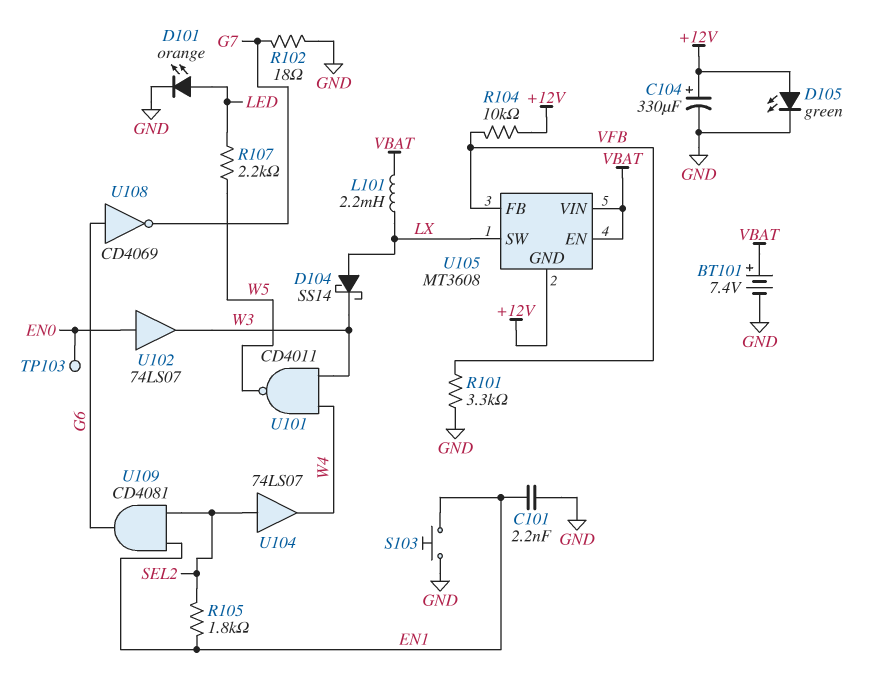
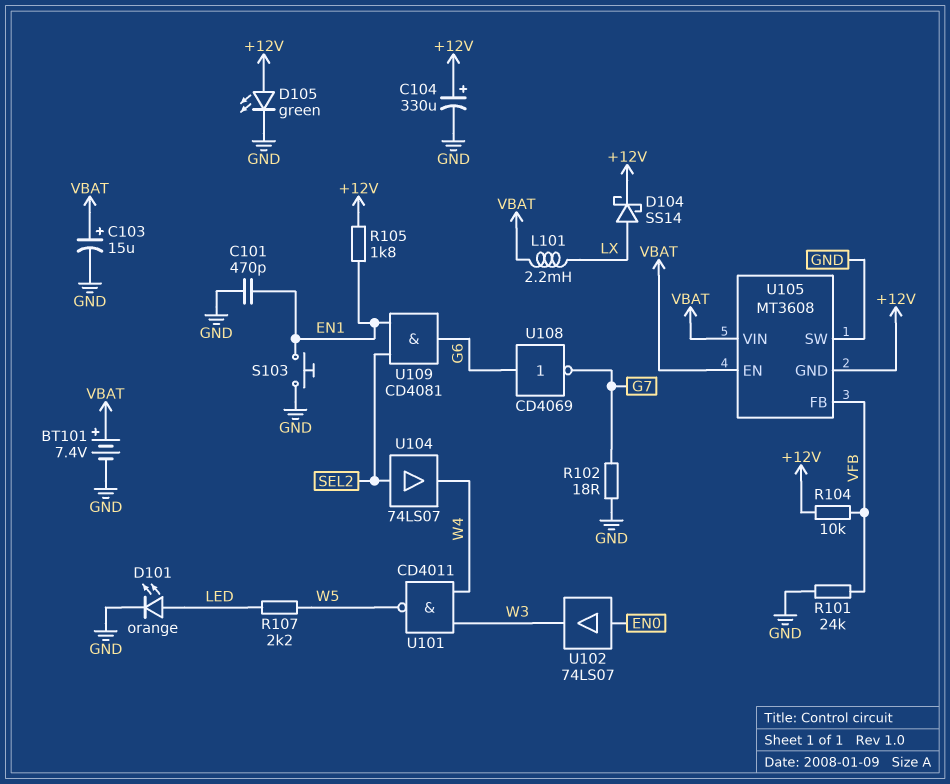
C101: 2.2nF (EN1, GND) -> 470pF (EN1, GND)
C103: none -> 15uF (plus VBAT, minus GND)
D104: schottky SS14 (A LX, K W3) -> schottky SS14 (A LX, K +12V)
R101: 3.3k (GND, VFB) -> 24k (GND, VFB)
R105: 1.8k (EN1, SEL2) -> 1.8k (+12V, EN1)
TP103: test point (EN0) -> none
U105 pin SW: LX -> GND

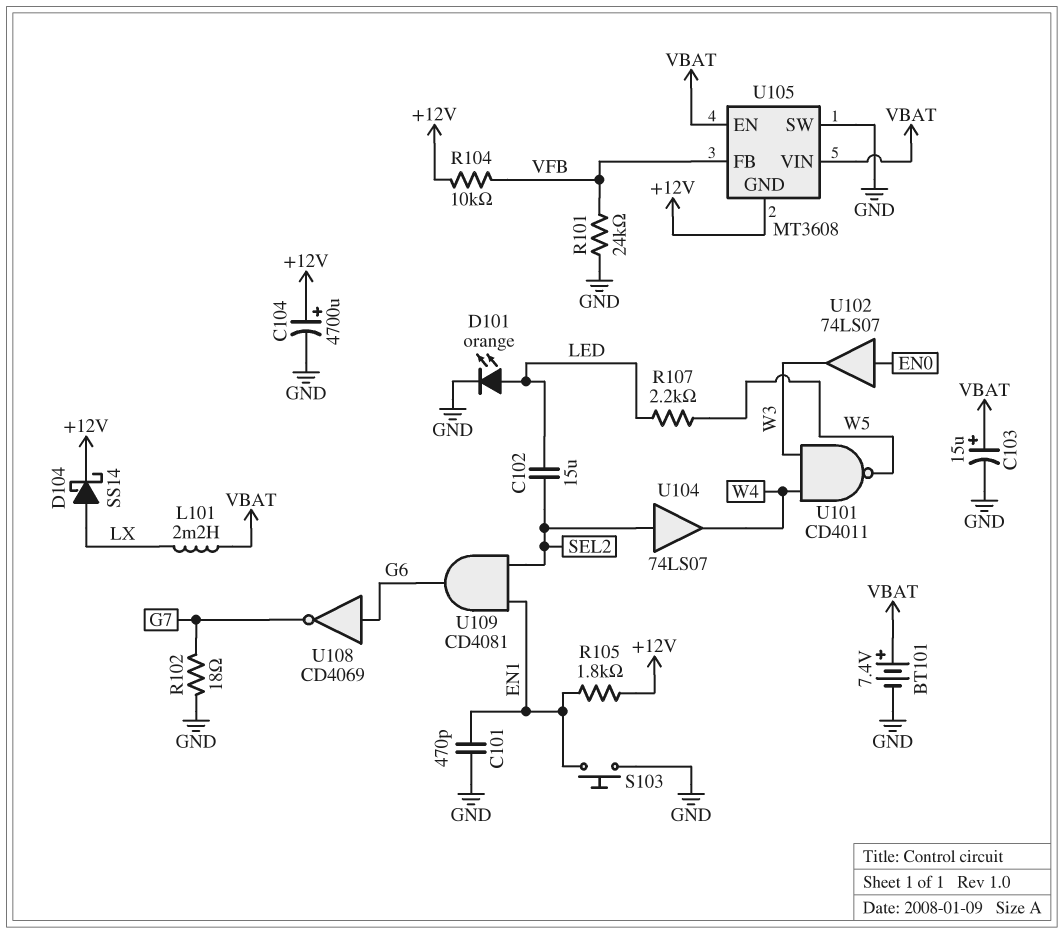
C102: none -> 15uF (LED, SEL2)
C104: 330uF (plus +12V, minus GND) -> 4700uF (plus +12V, minus GND)
D105: LED green (A +12V, K GND) -> none

